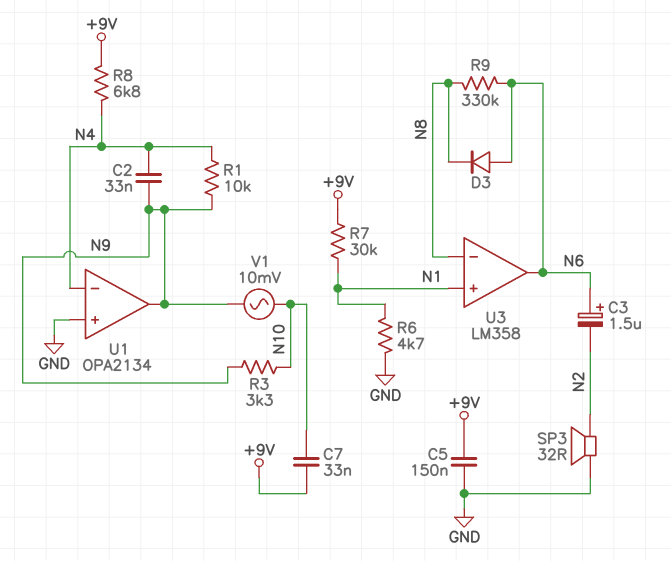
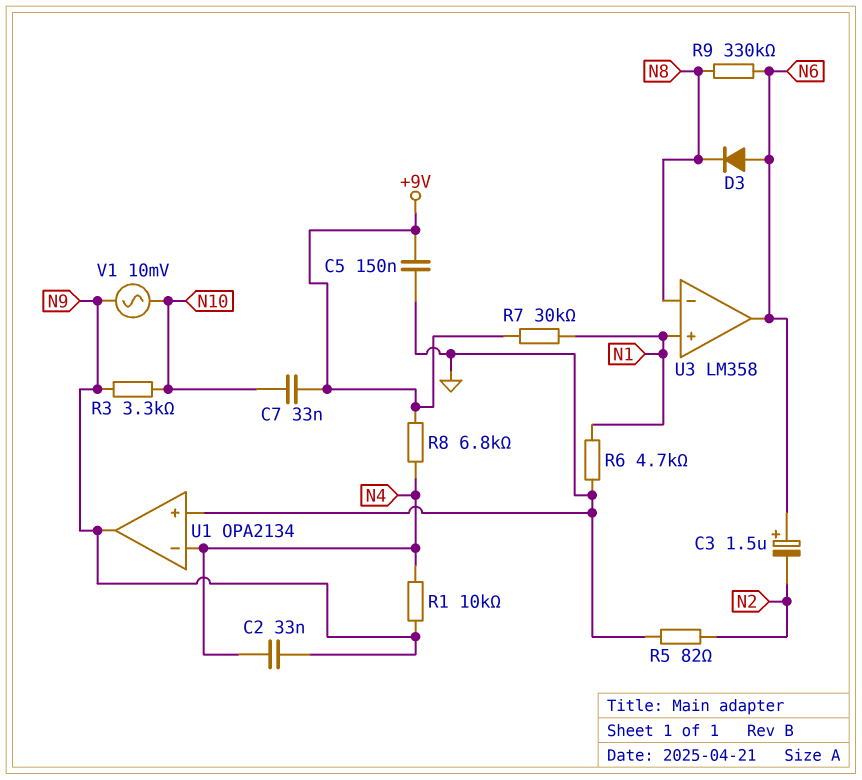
R5: none -> 82 (GND, N2)
SP3: speaker 32R (GND, N2) -> none

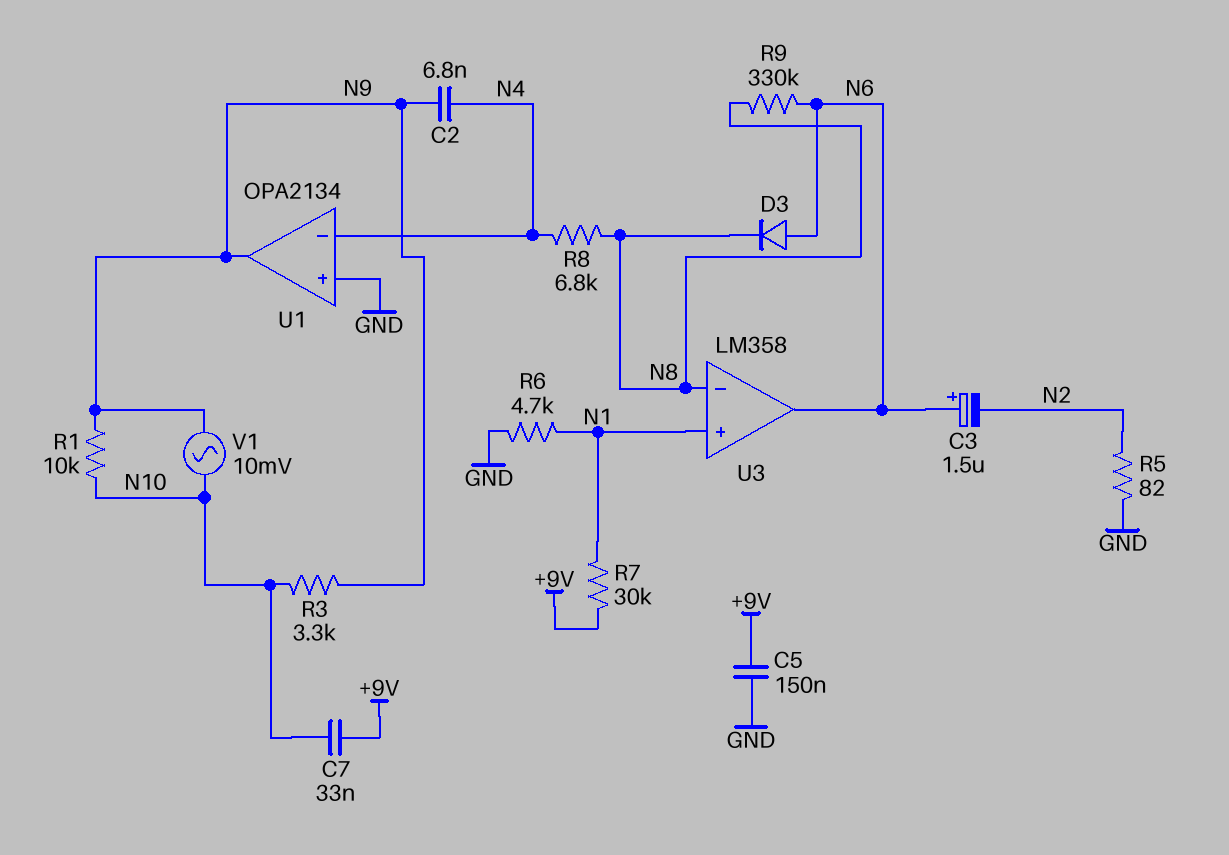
C2: 33nF (N4, N9) -> 6.8nF (N4, N9)
R1: 10k (N4, N9) -> 10k (N9, N10)
R8: 6.8k (+9V, N4) -> 6.8k (N4, N8)

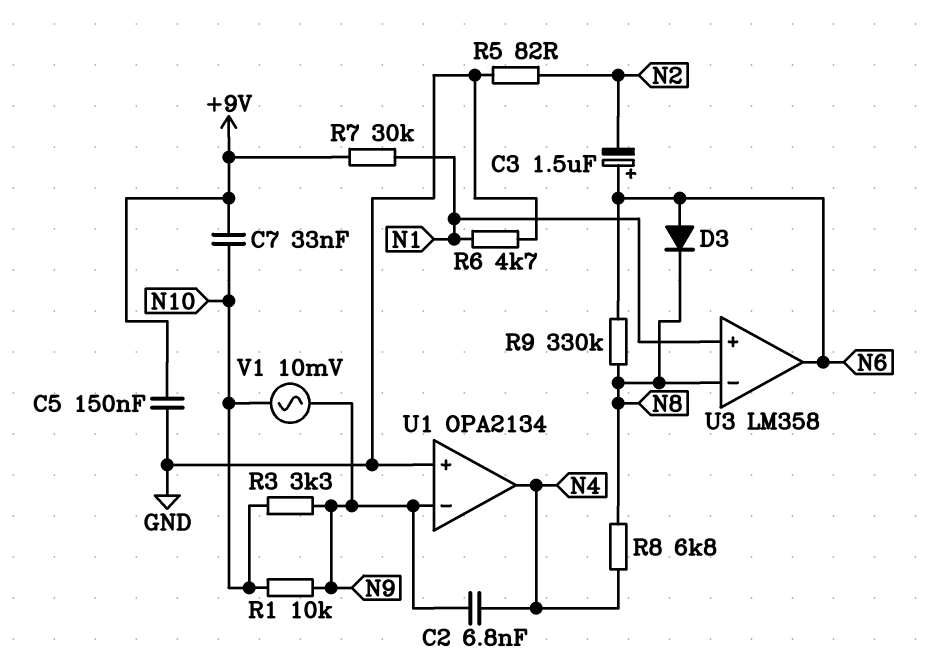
U1 pin in-: N4 -> N9
U1 pin out: N9 -> N4

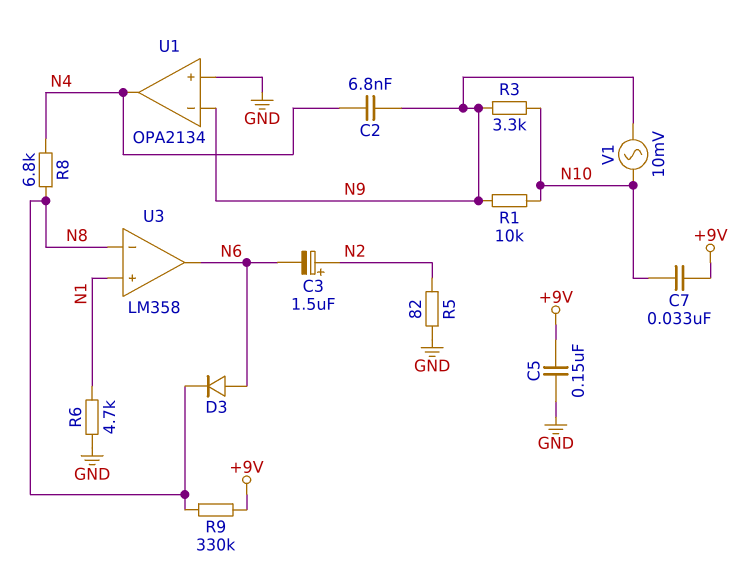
C3: 1.5uF (plus N6, minus N2) -> 1.5uF (plus N2, minus N6)
R7: 30k (+9V, N1) -> none
R9: 330k (N6, N8) -> 330k (+9V, N8)

